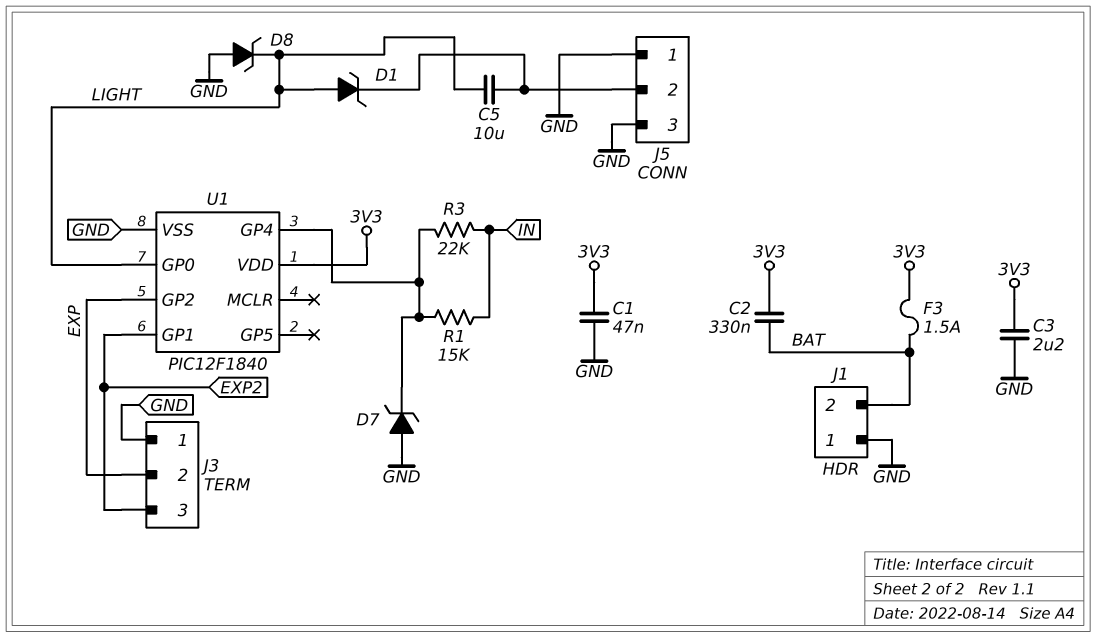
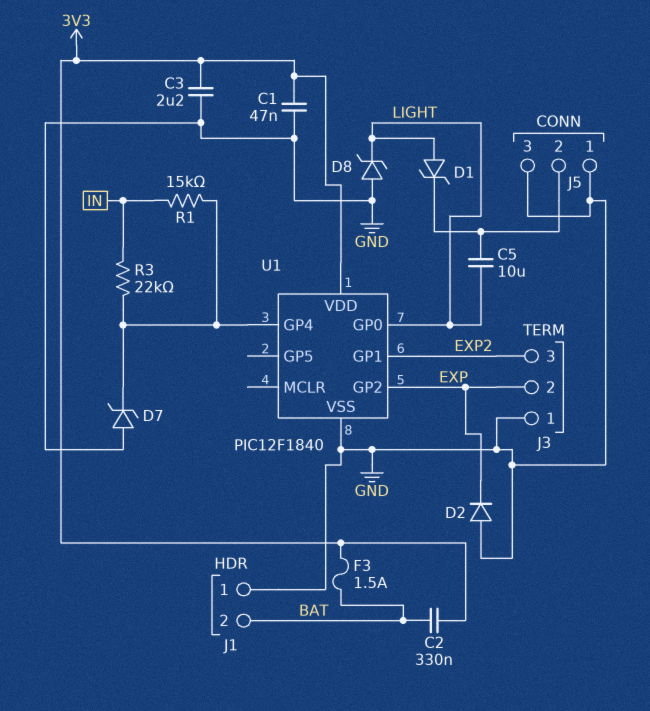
D2: none -> diode (A GND, K EXP)

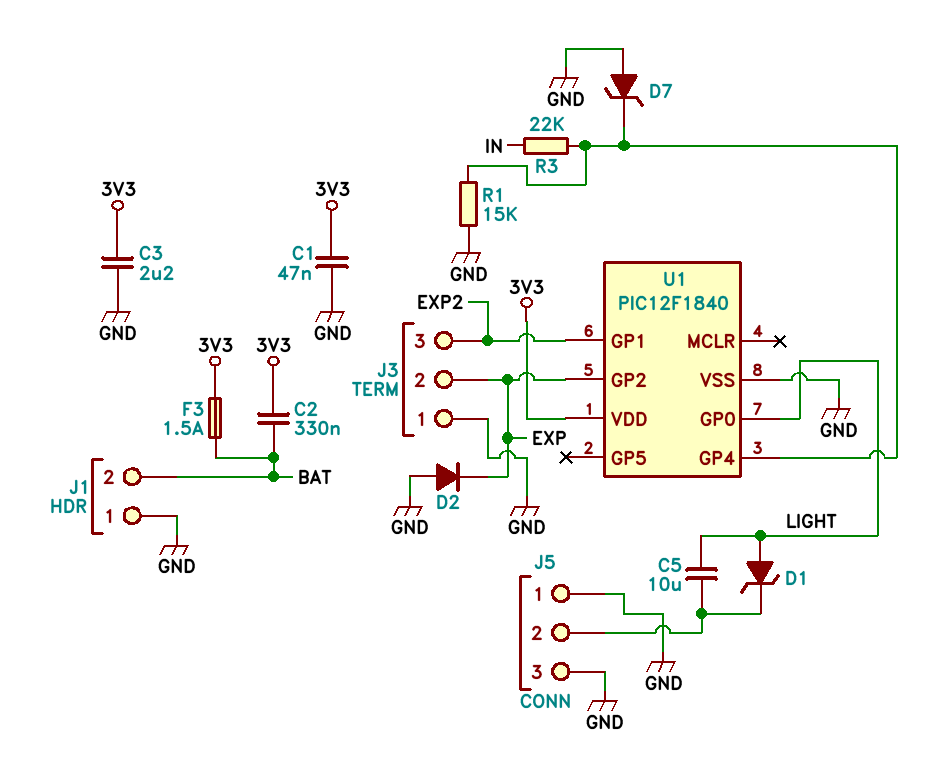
D8: zener (A GND, K LIGHT) -> none
R1: 15k (IN, U1/GP4) -> 15k (GND, U1/GP4)

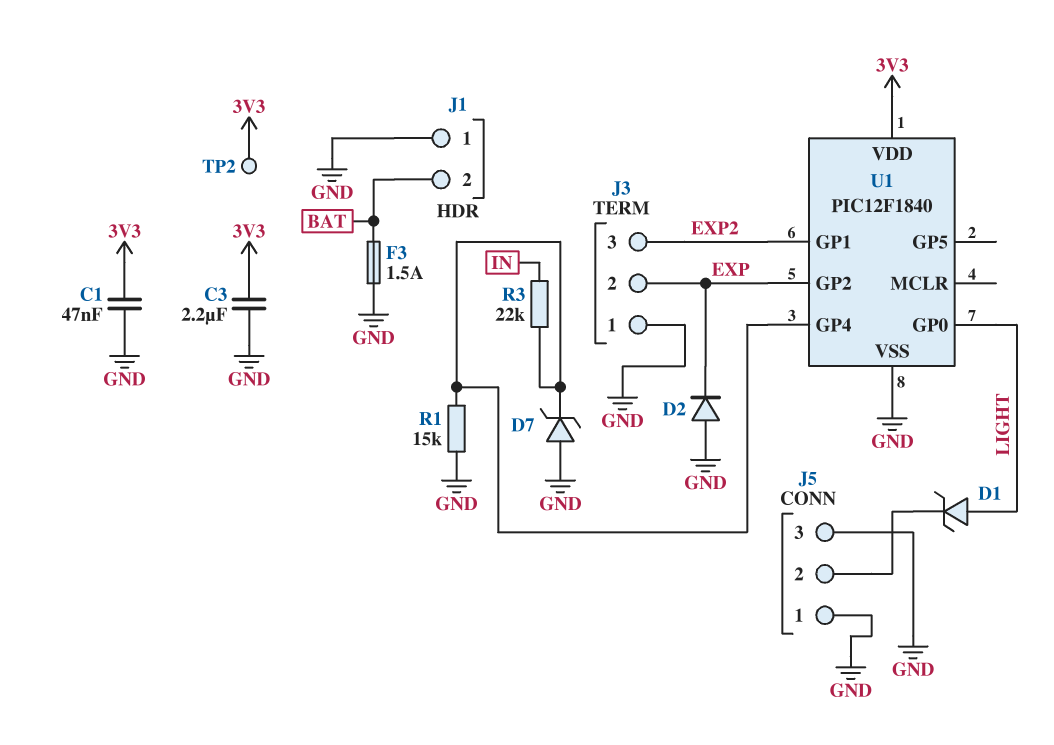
C2: 330nF (3V3, BAT) -> none
C5: 10uF (J5/2, LIGHT) -> none
F3: 1.5A (3V3, BAT) -> 1.5A (BAT, GND)
TP2: none -> test point (3V3)

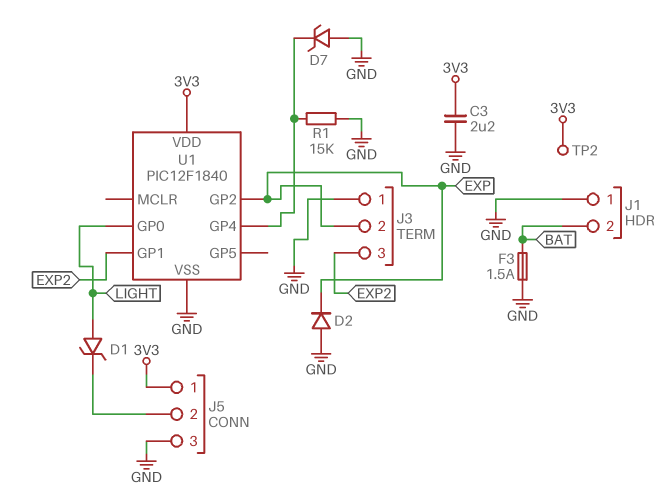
C1: 47nF (3V3, GND) -> none
J5 pin 1: GND -> 3V3
R3: 22k (IN, U1/GP4) -> none

